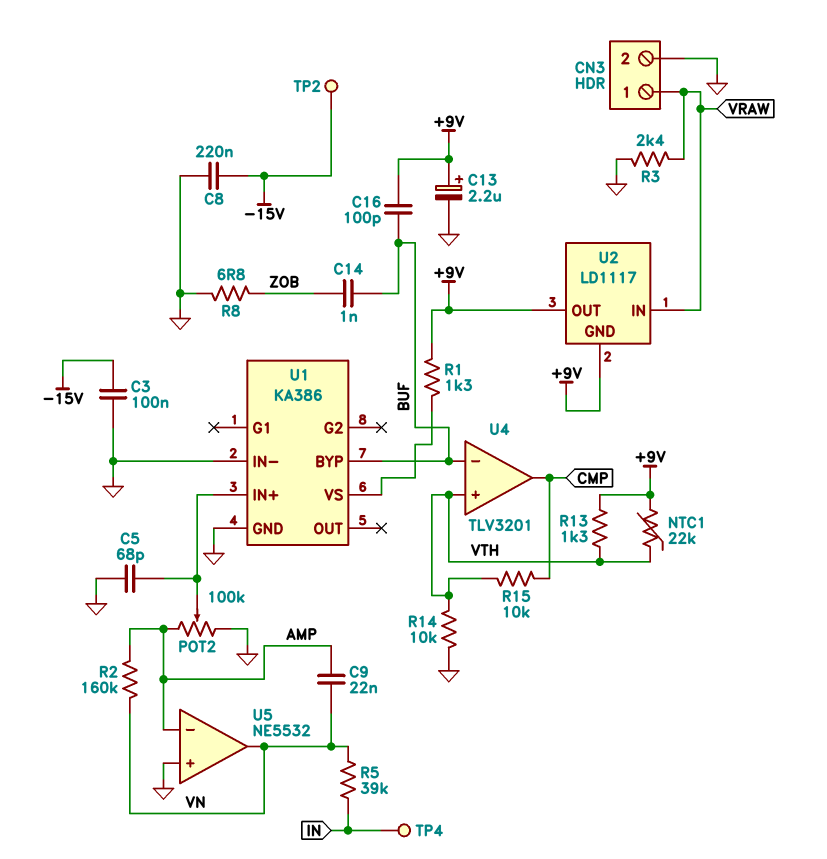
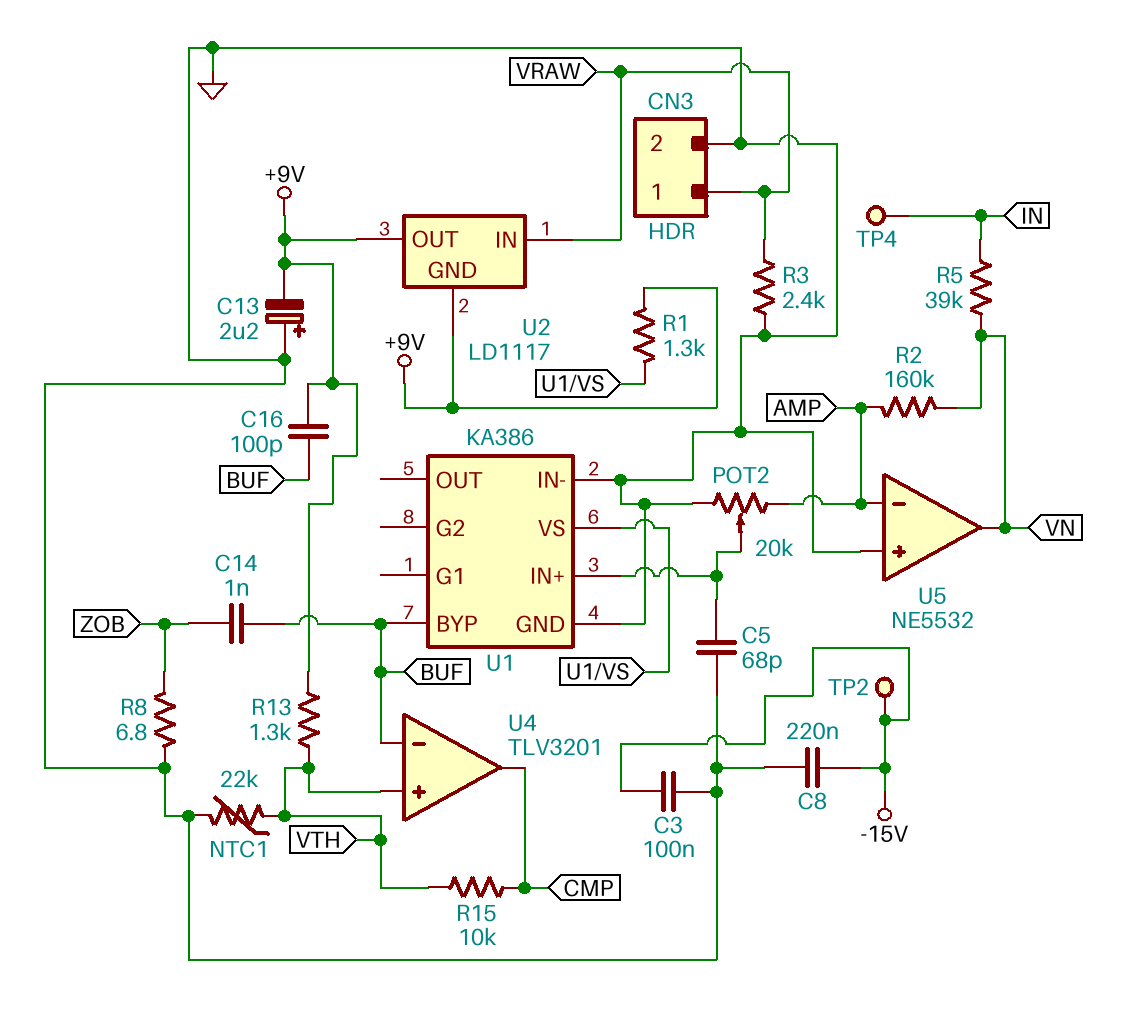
C9: 22nF (AMP, VN) -> none
C13: 2.2uF (plus +9V, minus GND) -> 2.2uF (plus GND, minus +9V)
NTC1: 22k (+9V, VTH) -> 22k (GND, VTH)
POT2: 100k (AMP, GND, wiper U1/IN+) -> 20k (AMP, GND, wiper U1/IN+)
R14: 10k (GND, VTH) -> none

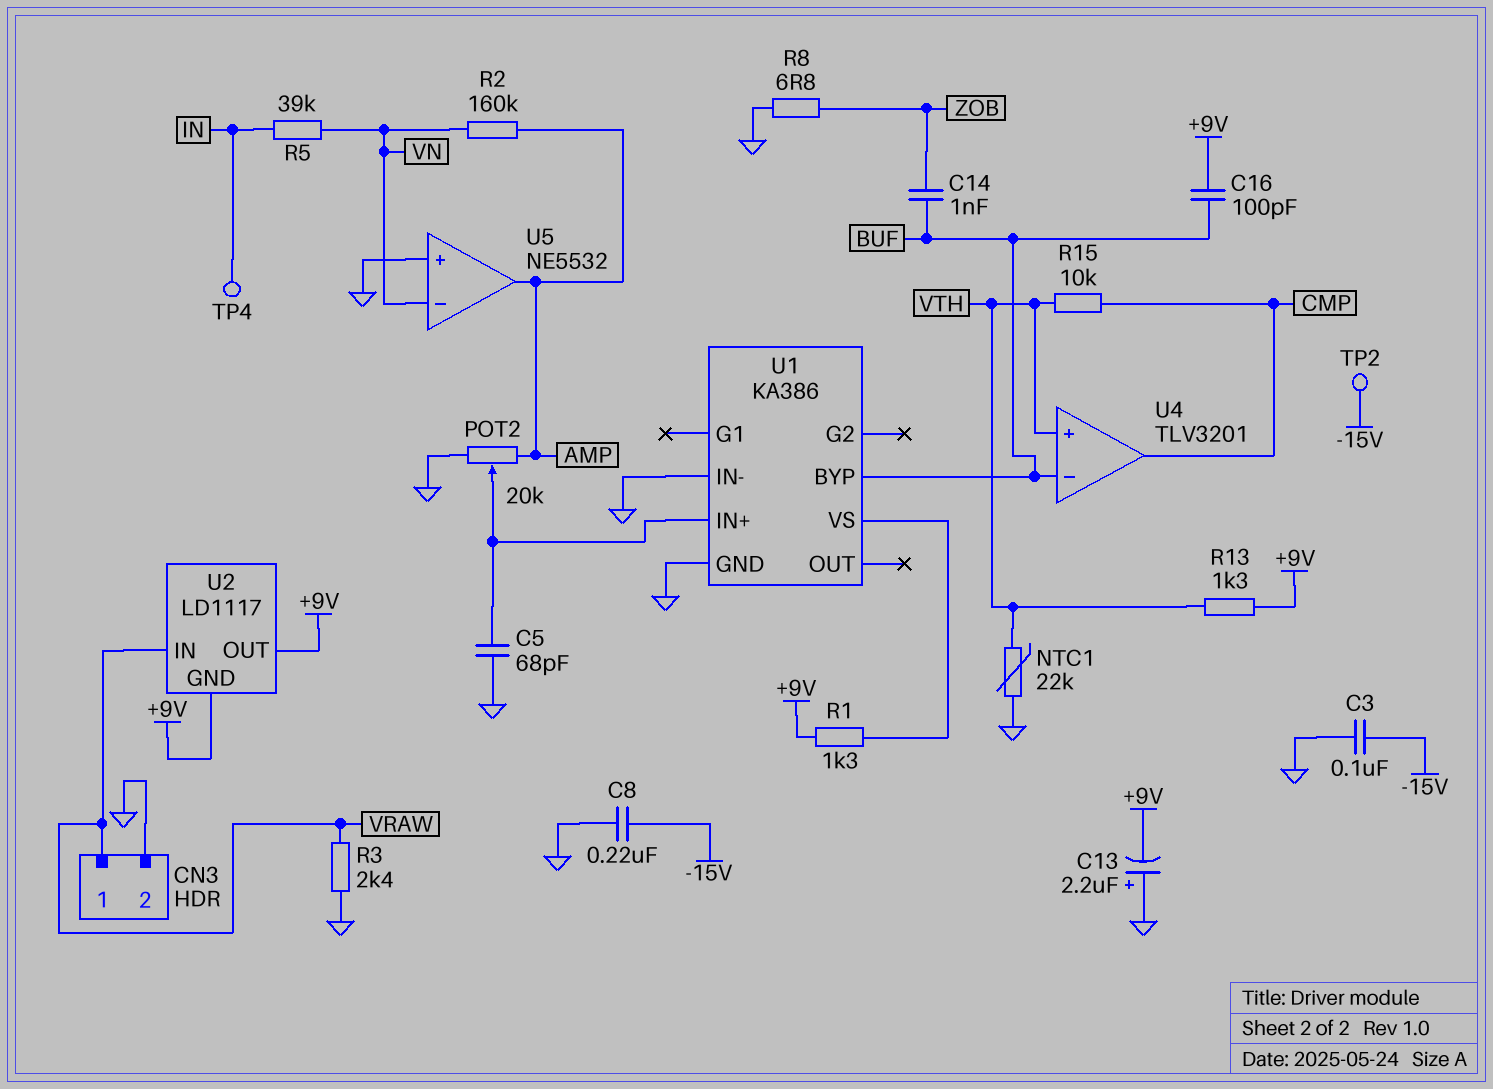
U5 pin in-: AMP -> VN
U5 pin out: VN -> AMP

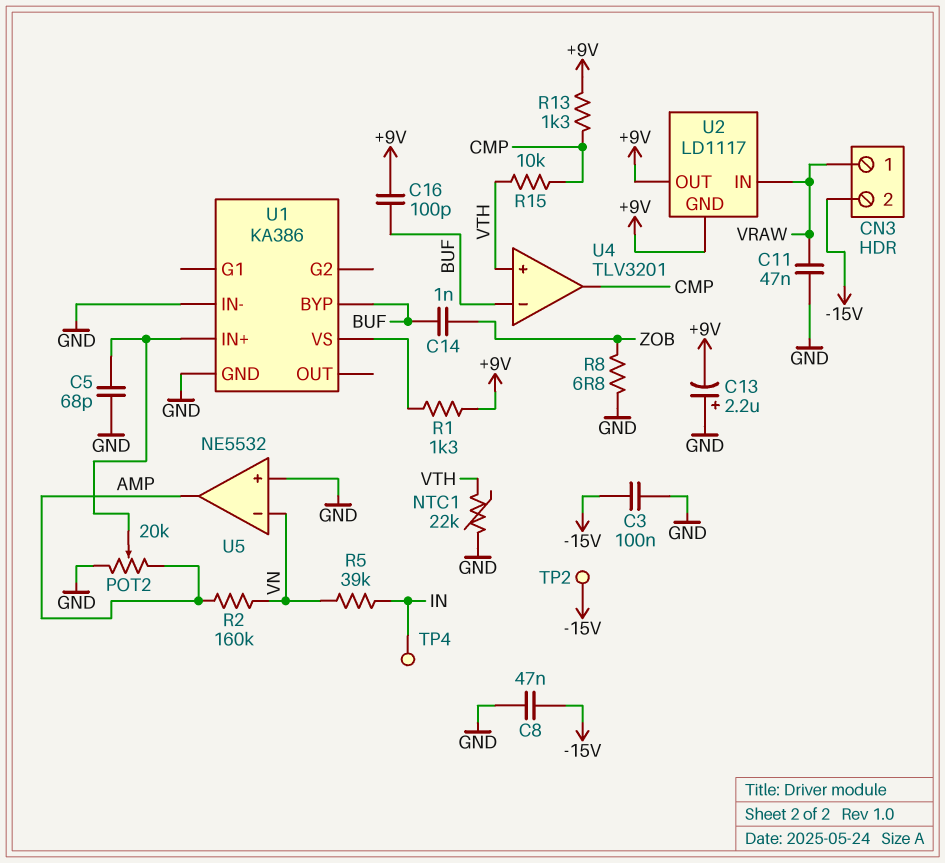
C8: 220nF (-15V, GND) -> 47nF (-15V, GND)
C11: none -> 47nF (GND, VRAW)
CN3 pin 2: GND -> -15V
R3: 2.4k (GND, VRAW) -> none
R13: 1.3k (+9V, VTH) -> 1.3k (+9V, CMP)

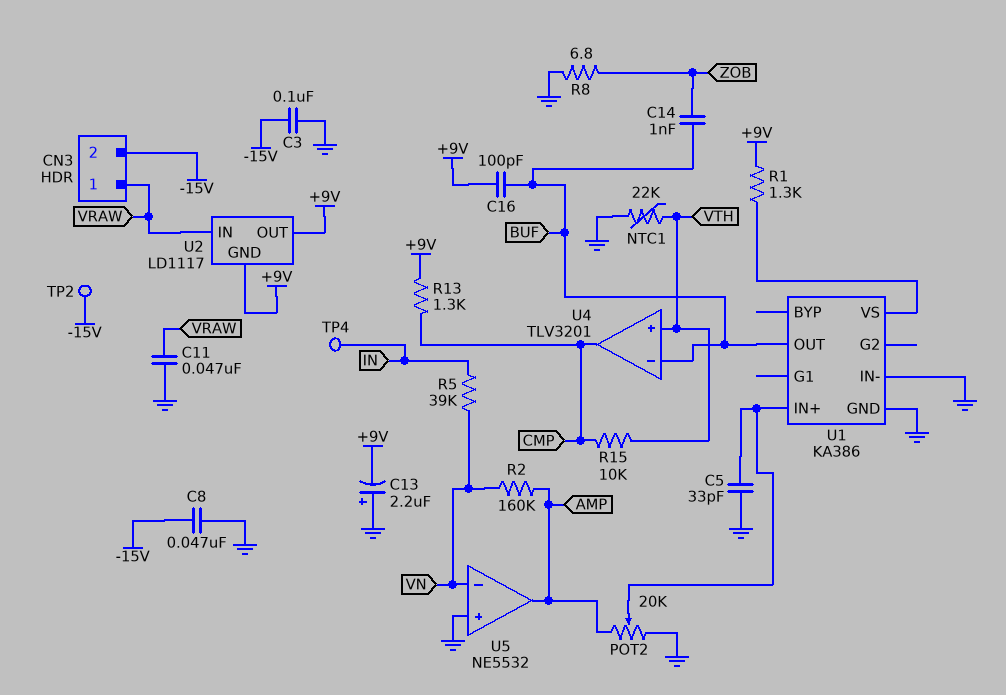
C5: 68pF (GND, U1/IN+) -> 33pF (GND, U1/IN+)
U1 pin BYP: BUF -> none
U1 pin OUT: none -> BUF

